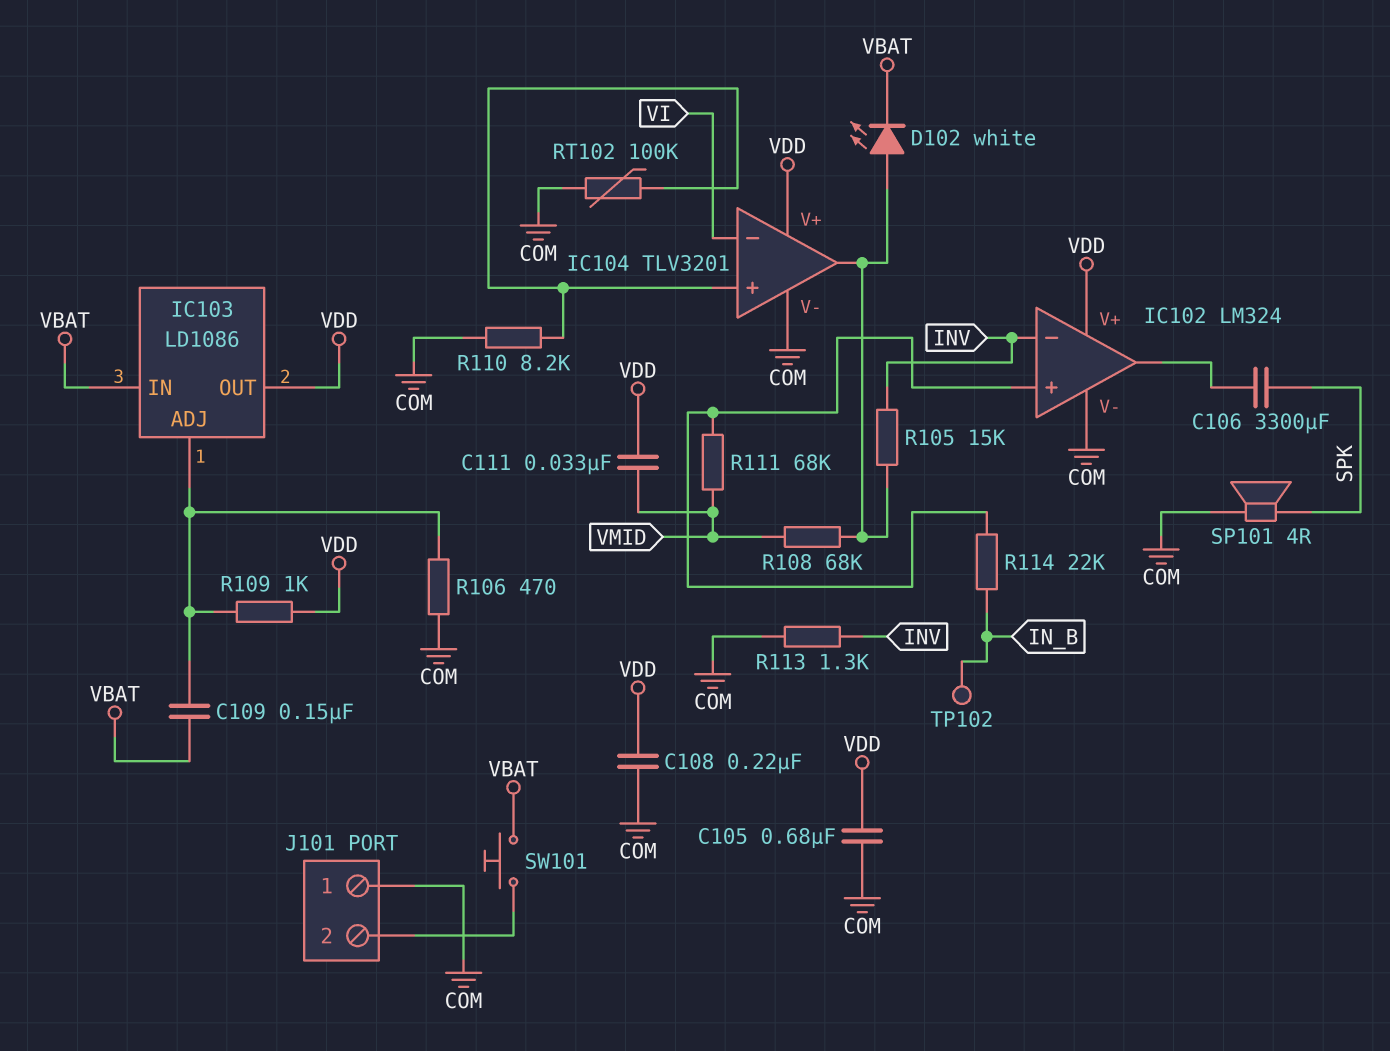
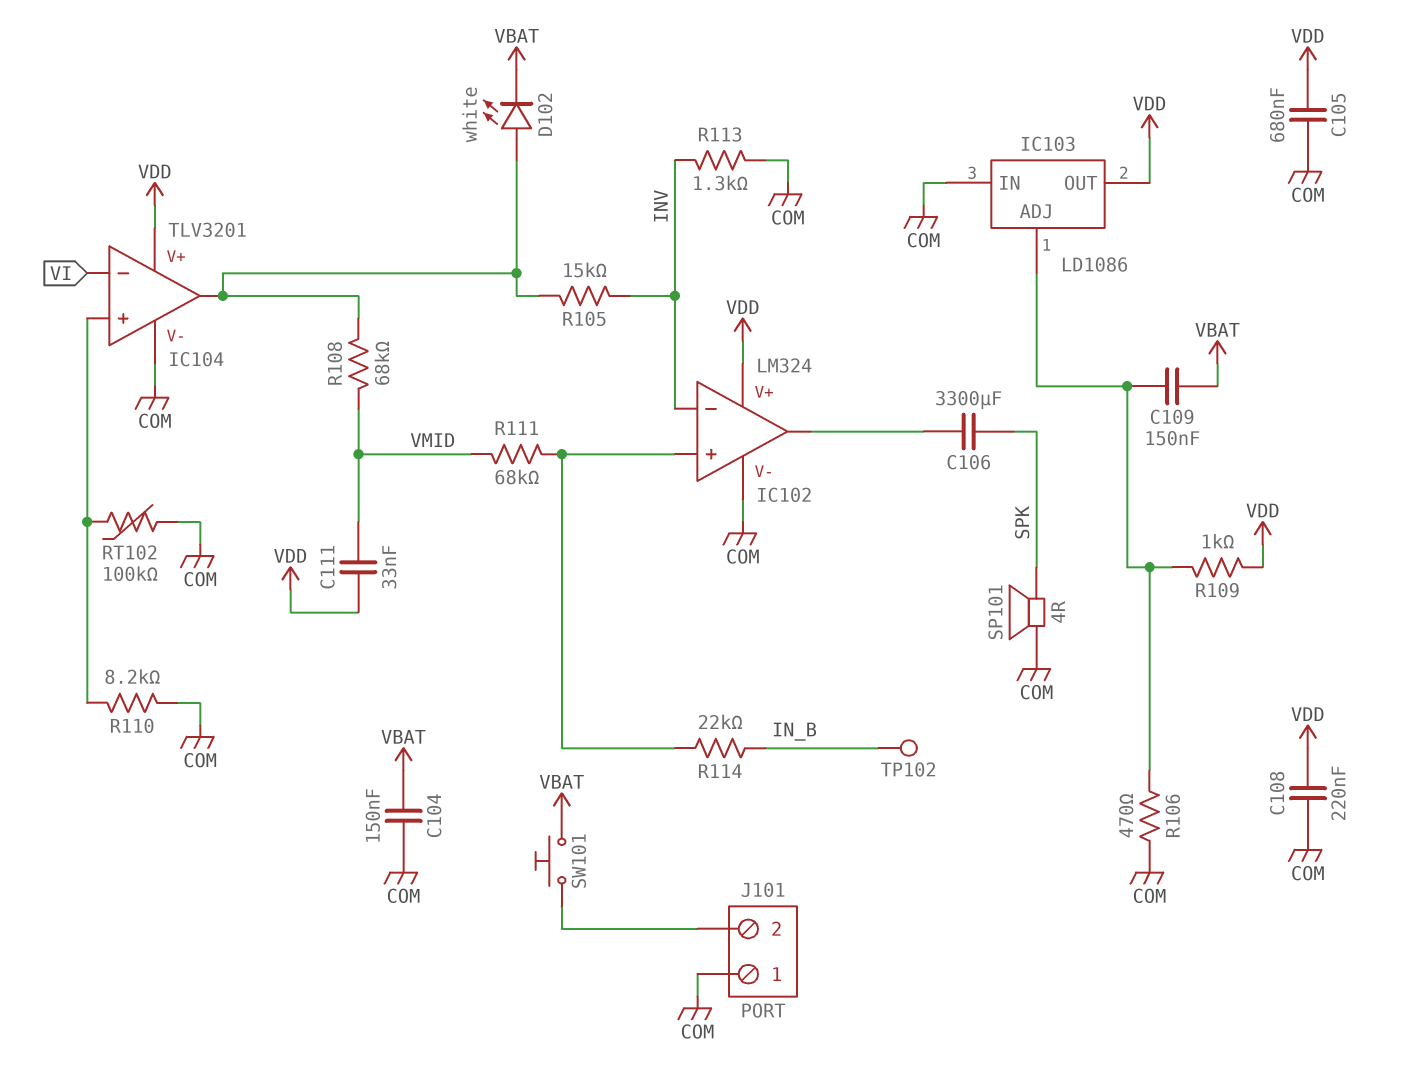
C104: none -> 150nF (COM, VBAT)
IC103 pin IN: VBAT -> COM

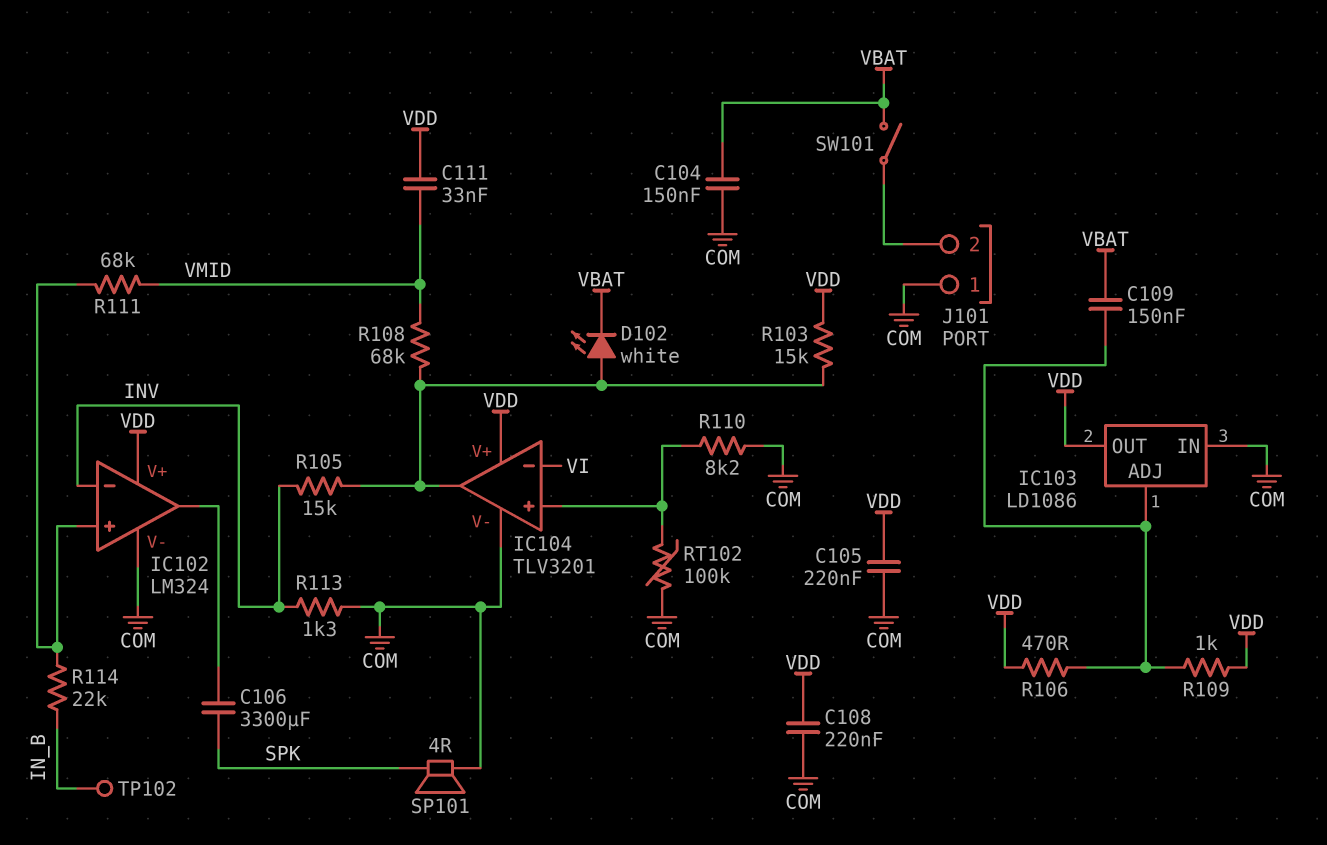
C105: 680nF (COM, VDD) -> 220nF (COM, VDD)
R103: none -> 15k (IC104/out, VDD)
R106: 470 (COM, IC103/ADJ) -> 470 (IC103/ADJ, VDD)
SW101: button (J101/2, VBAT) -> switch (J101/2, VBAT)

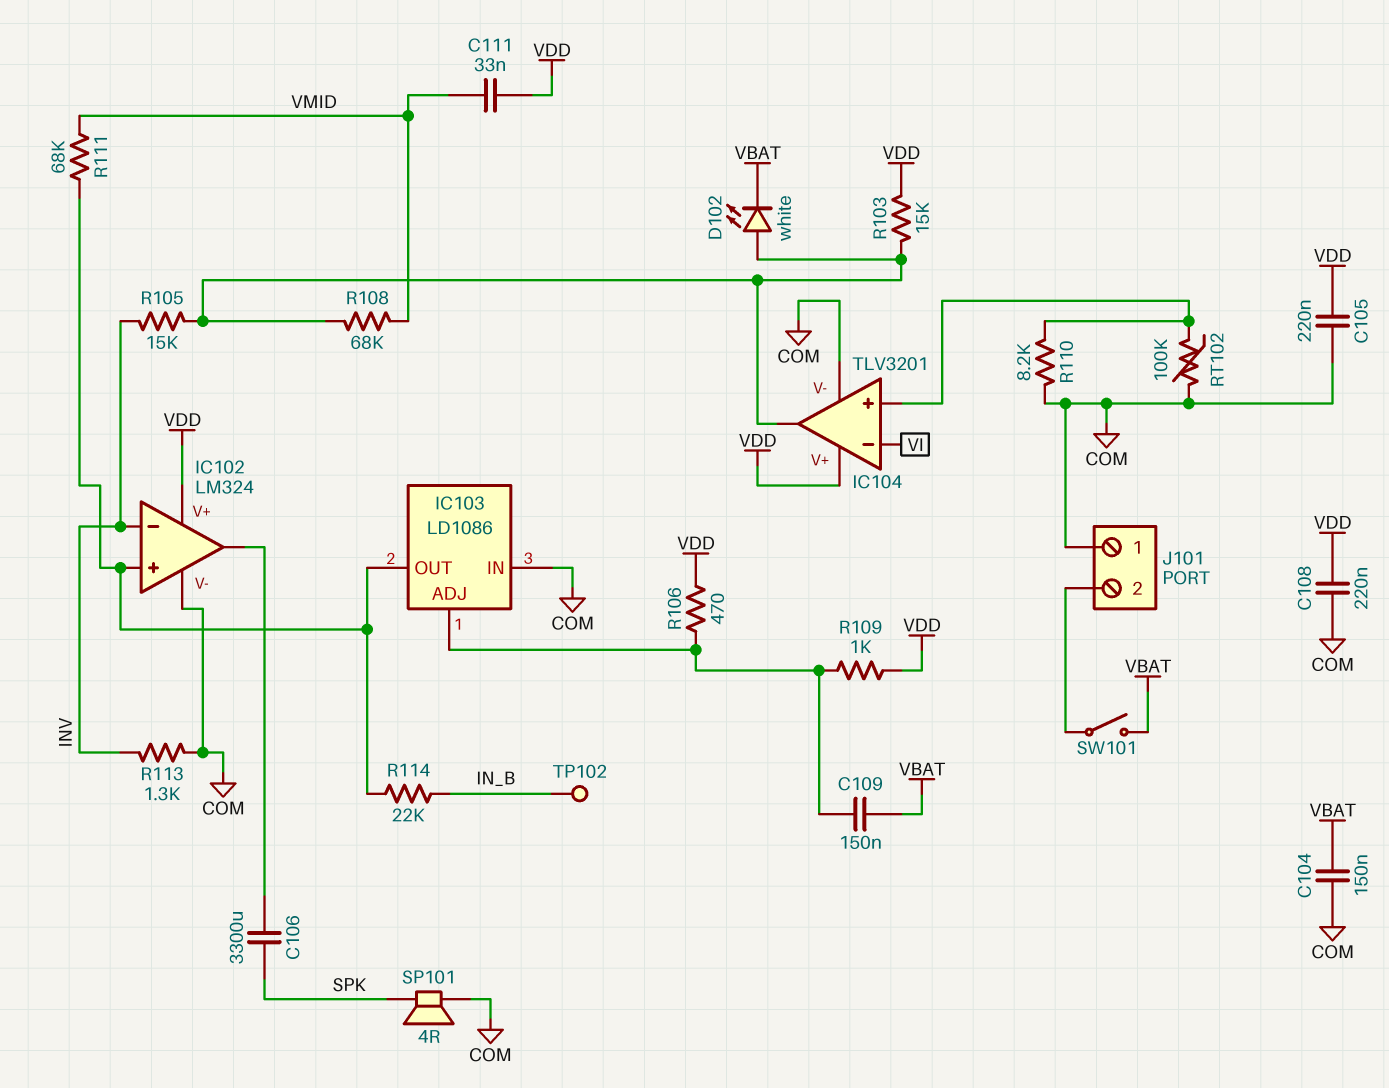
IC103 pin OUT: VDD -> IC102/in+

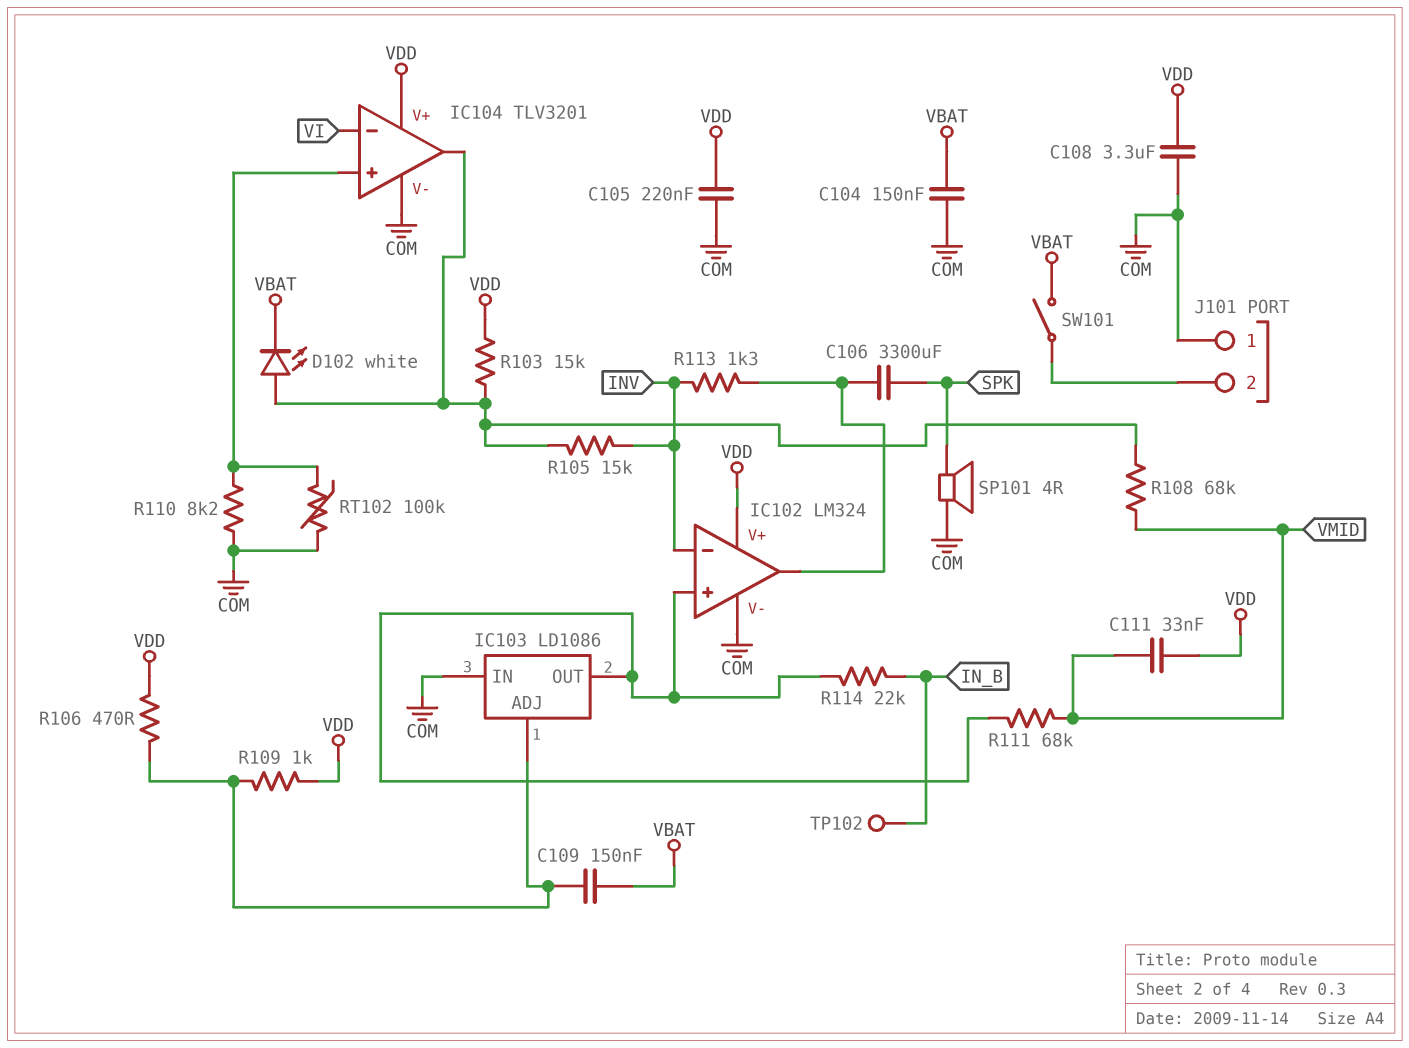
C108: 220nF (COM, VDD) -> 3.3uF (COM, VDD)
R113: 1.3k (COM, INV) -> 1.3k (IC102/out, INV)

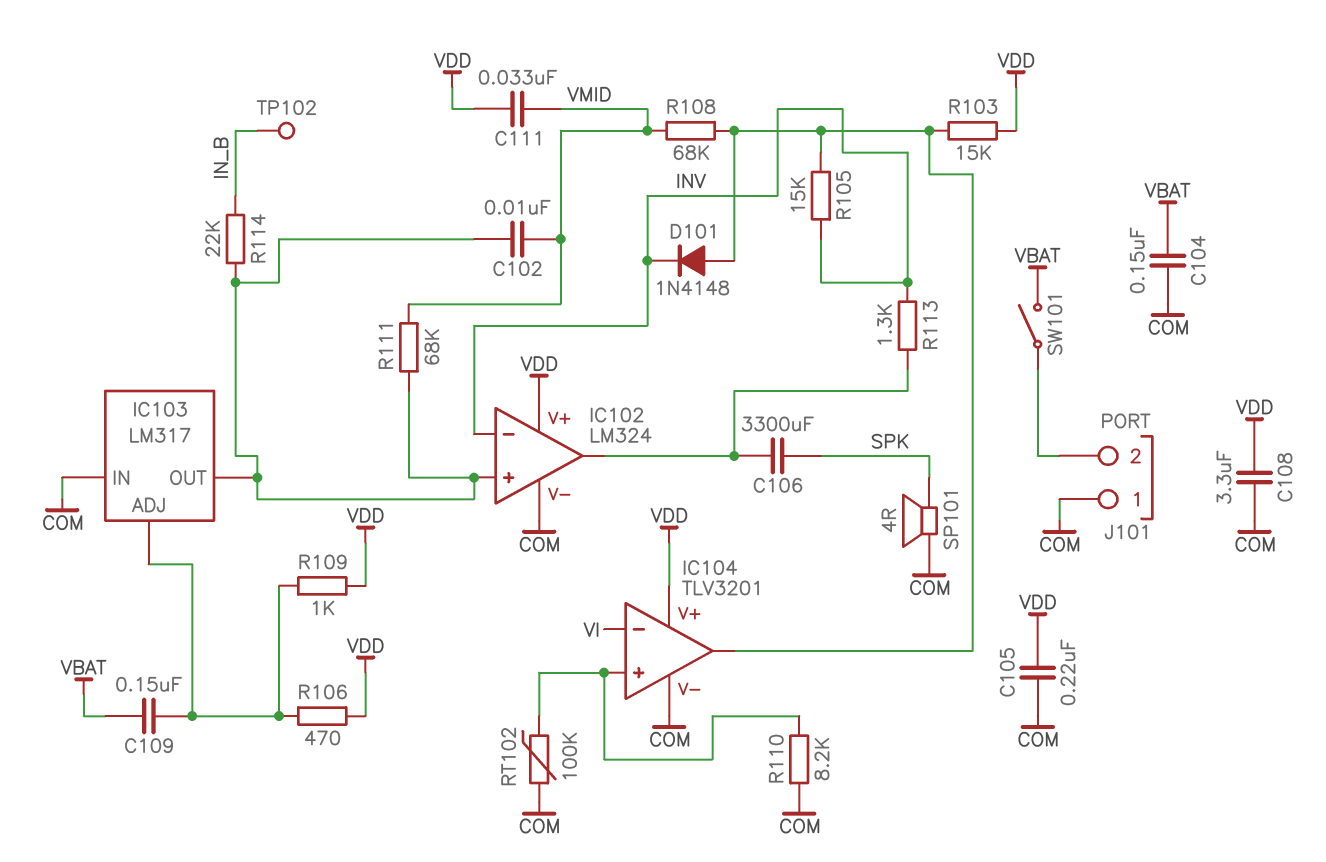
C102: none -> 10nF (IC102/in+, VMID)
D101: none -> diode 1N4148 (A IC104/out, K INV)
D102: LED white (A IC104/out, K VBAT) -> none
IC103: LD1086 -> LM317

